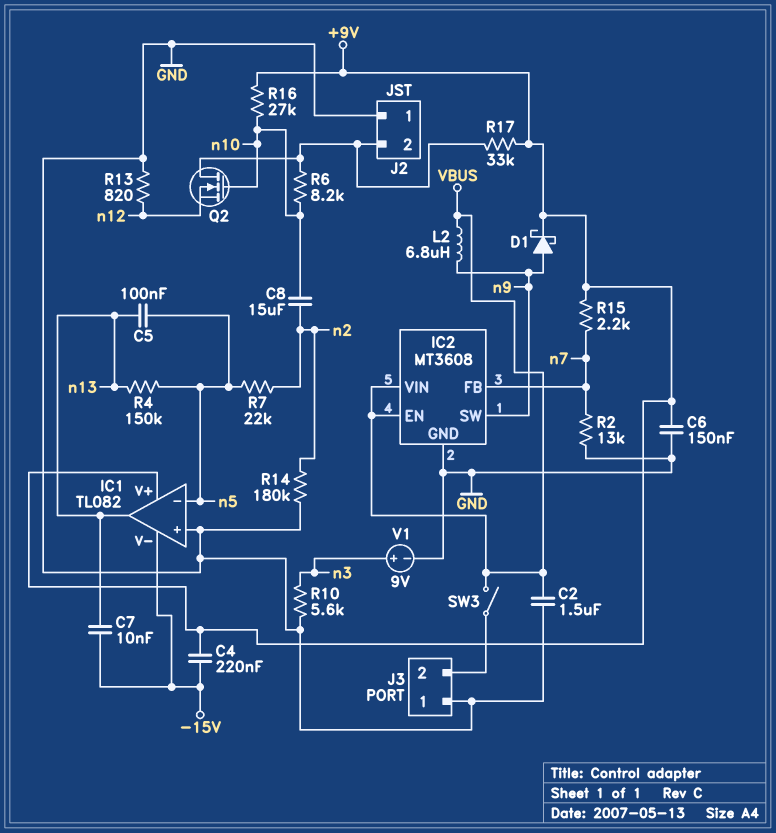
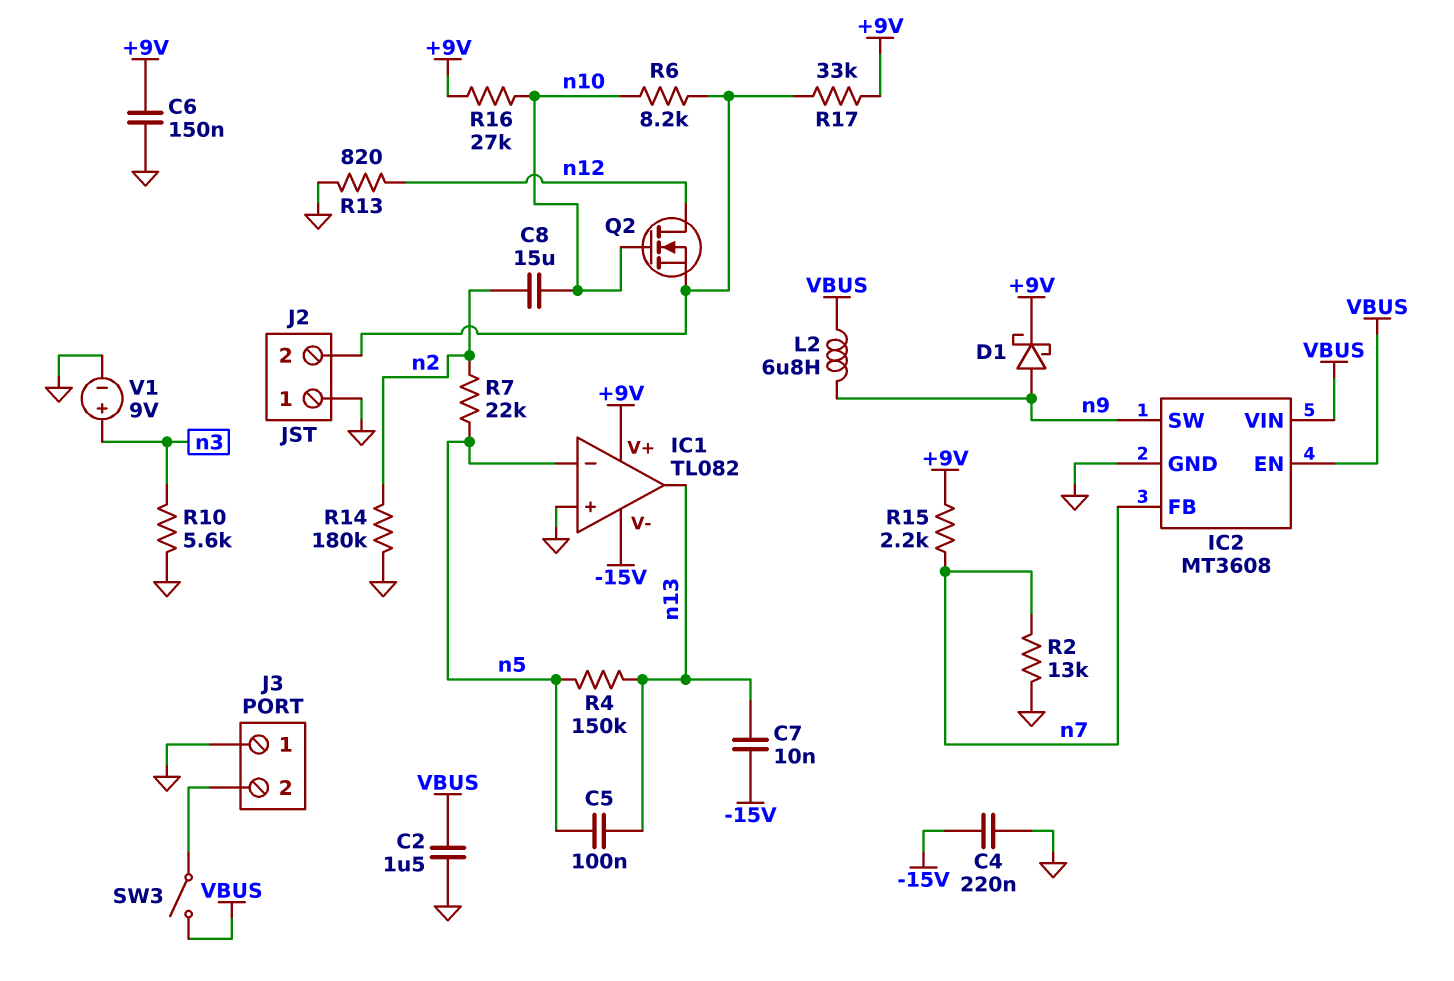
C4: 220nF (+9V, -15V) -> 220nF (-15V, GND)
Q2: NMOS (G n10, D J2/2, S n12) -> NMOS (G n10, D n12, S J2/2)

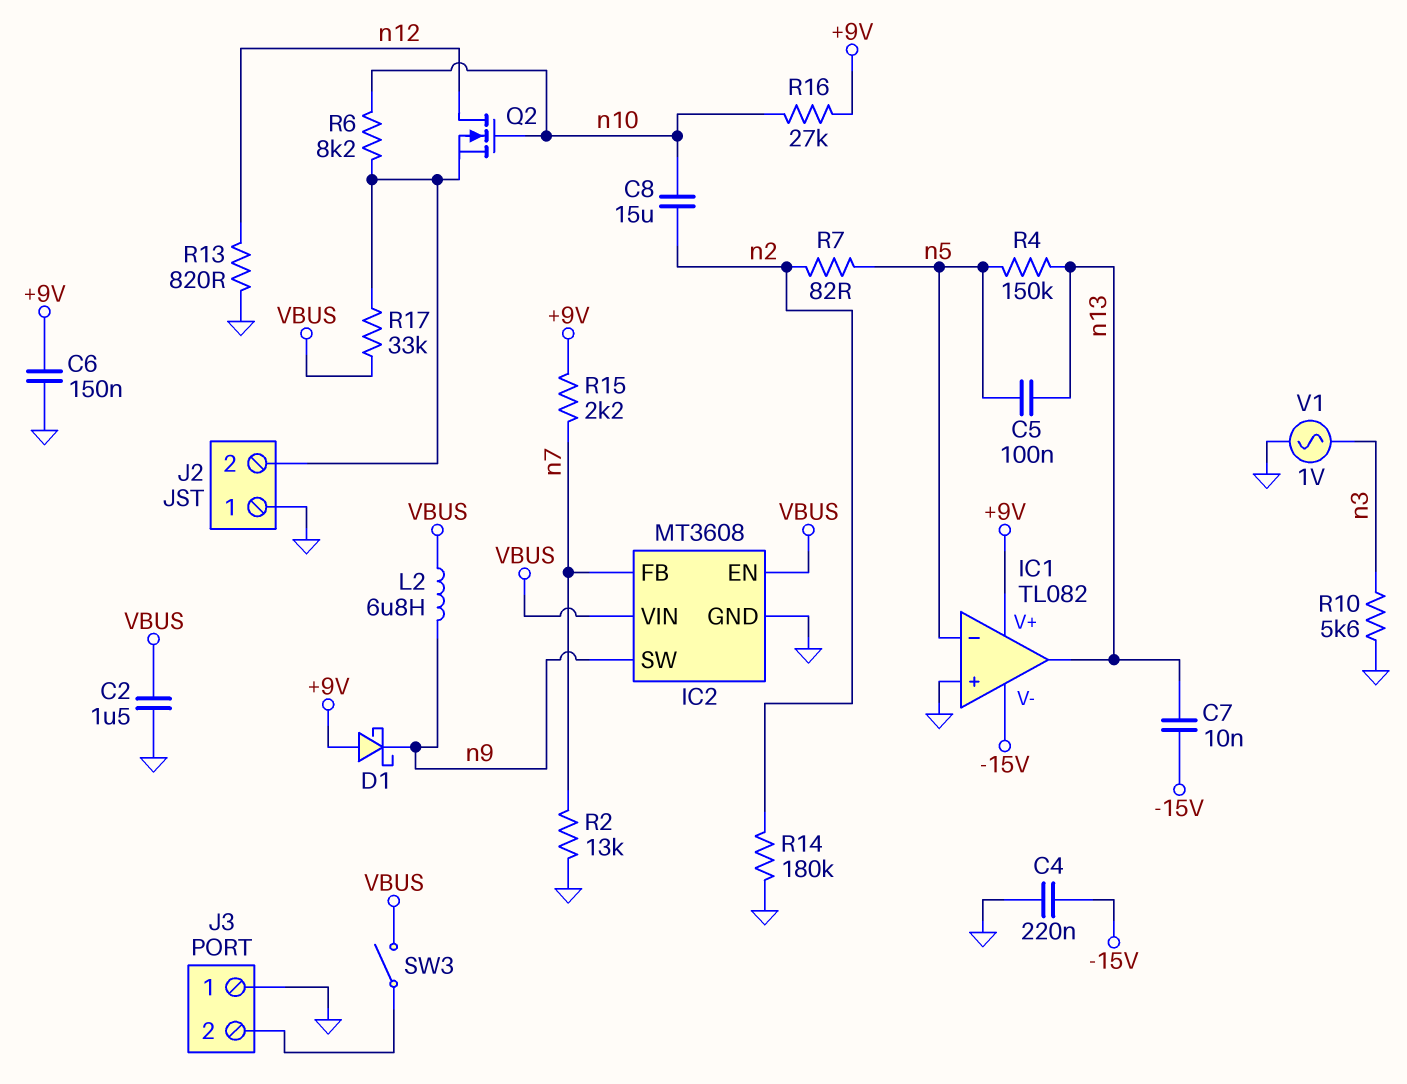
D1: schottky (A n9, K +9V) -> schottky (A +9V, K n9)
R7: 22k (n2, n5) -> 82 (n2, n5)
R17: 33k (+9V, J2/2) -> 33k (J2/2, VBUS)
V1: 9V (plus n3, minus GND) -> AC 1V (GND, n3)

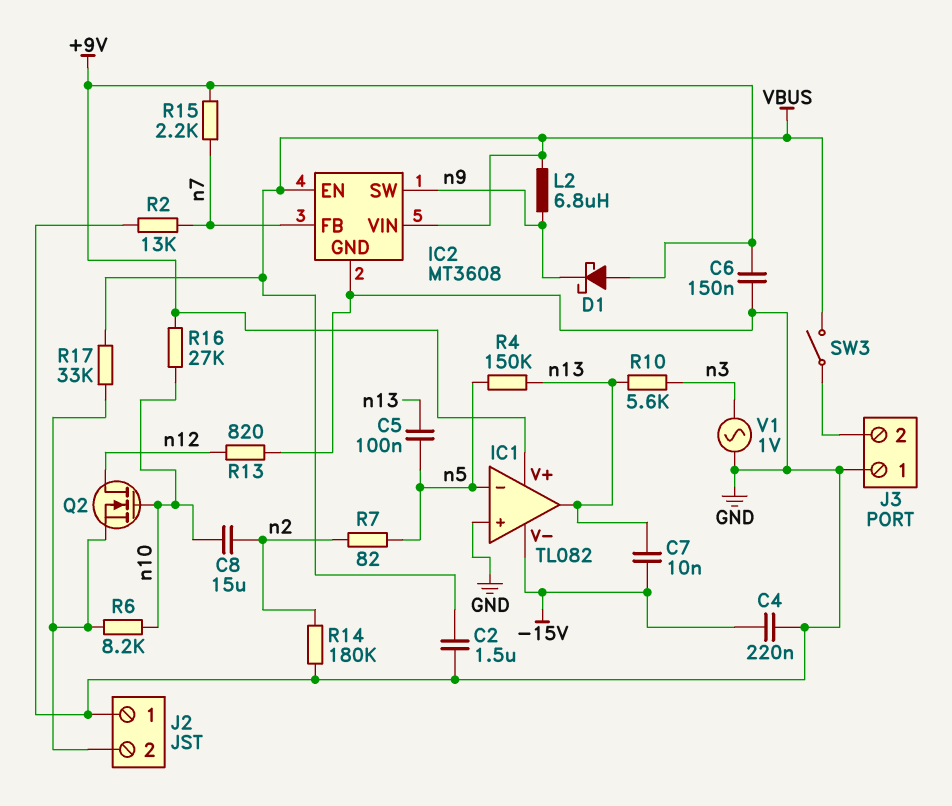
R10: 5.6k (GND, n3) -> 5.6k (n3, n13)

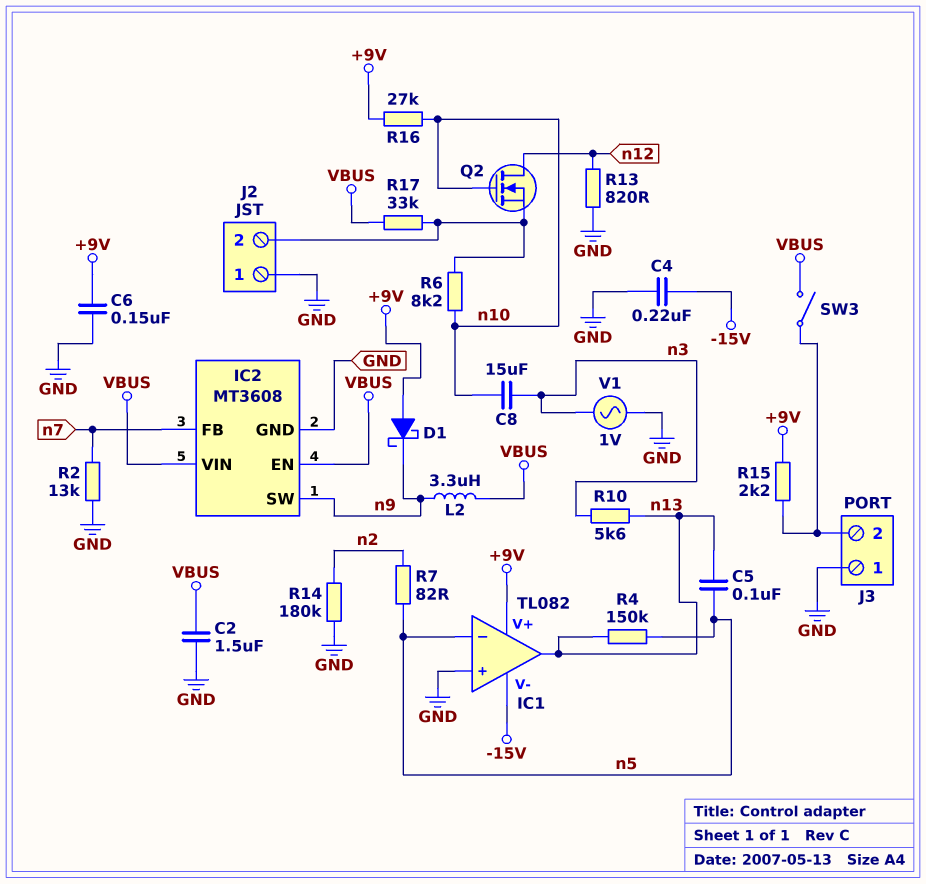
C7: 10nF (-15V, n13) -> none
C8: 15uF (n2, n10) -> 15uF (n3, n10)
L2: 6.8uH (VBUS, n9) -> 3.3uH (VBUS, n9)
R15: 2.2k (+9V, n7) -> 2.2k (+9V, J3/2)

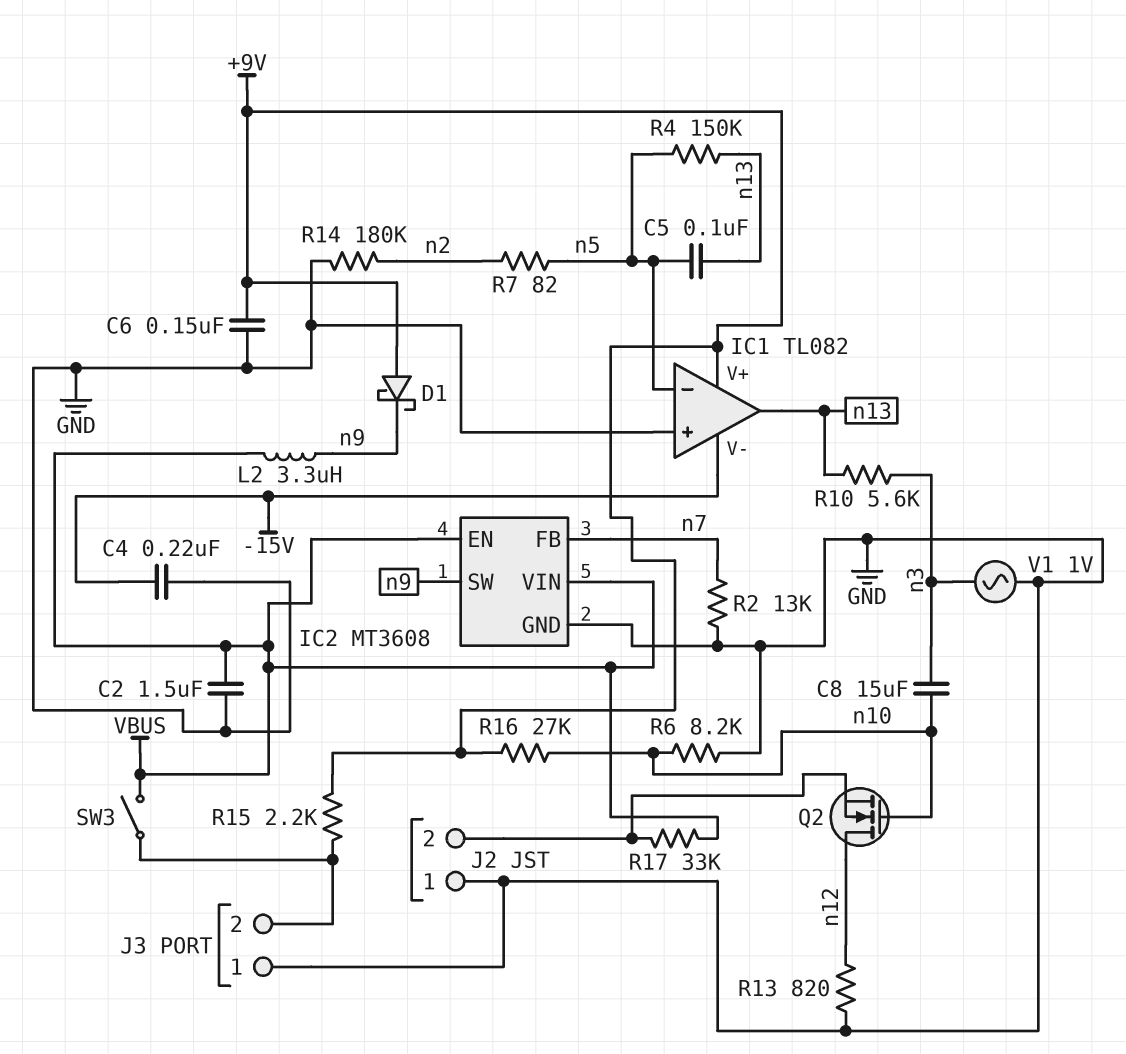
R6: 8.2k (J2/2, n10) -> 8.2k (GND, n10)

